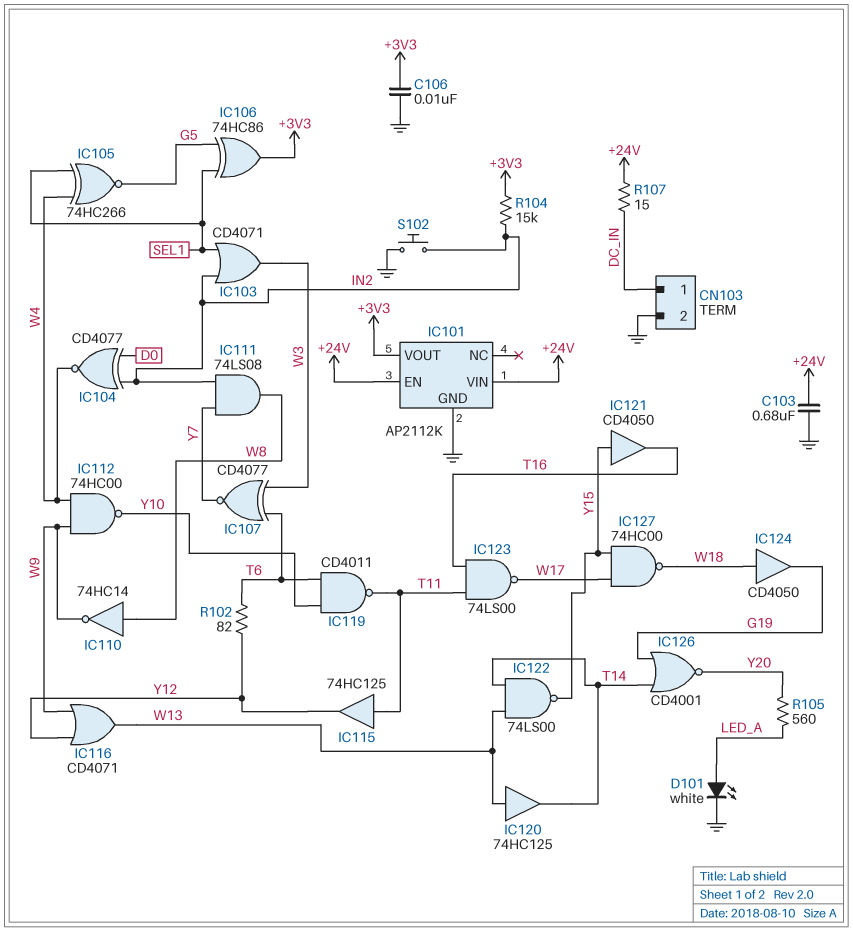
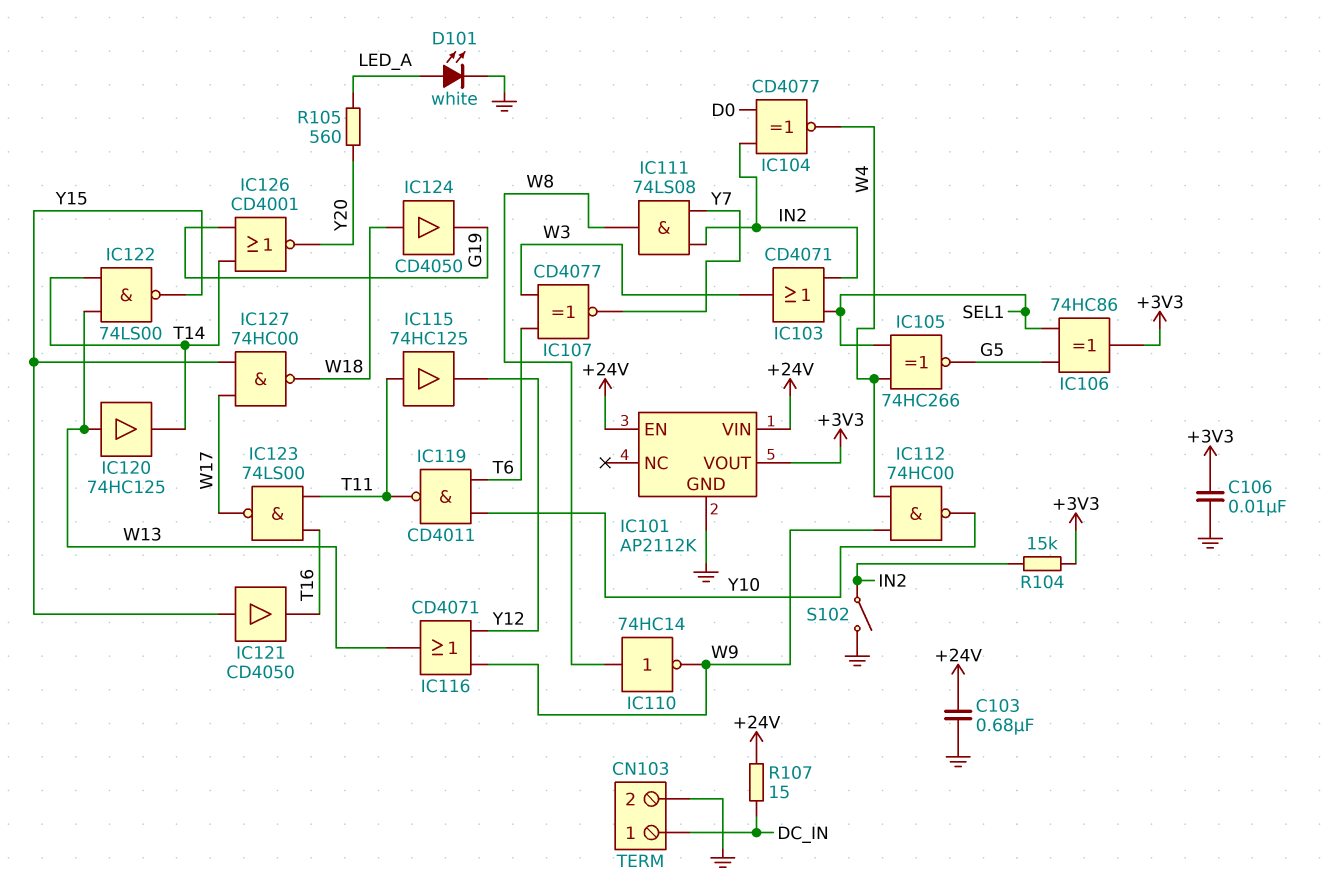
R102: 82 (T6, Y12) -> none
S102: button (GND, IN2) -> switch (GND, IN2)

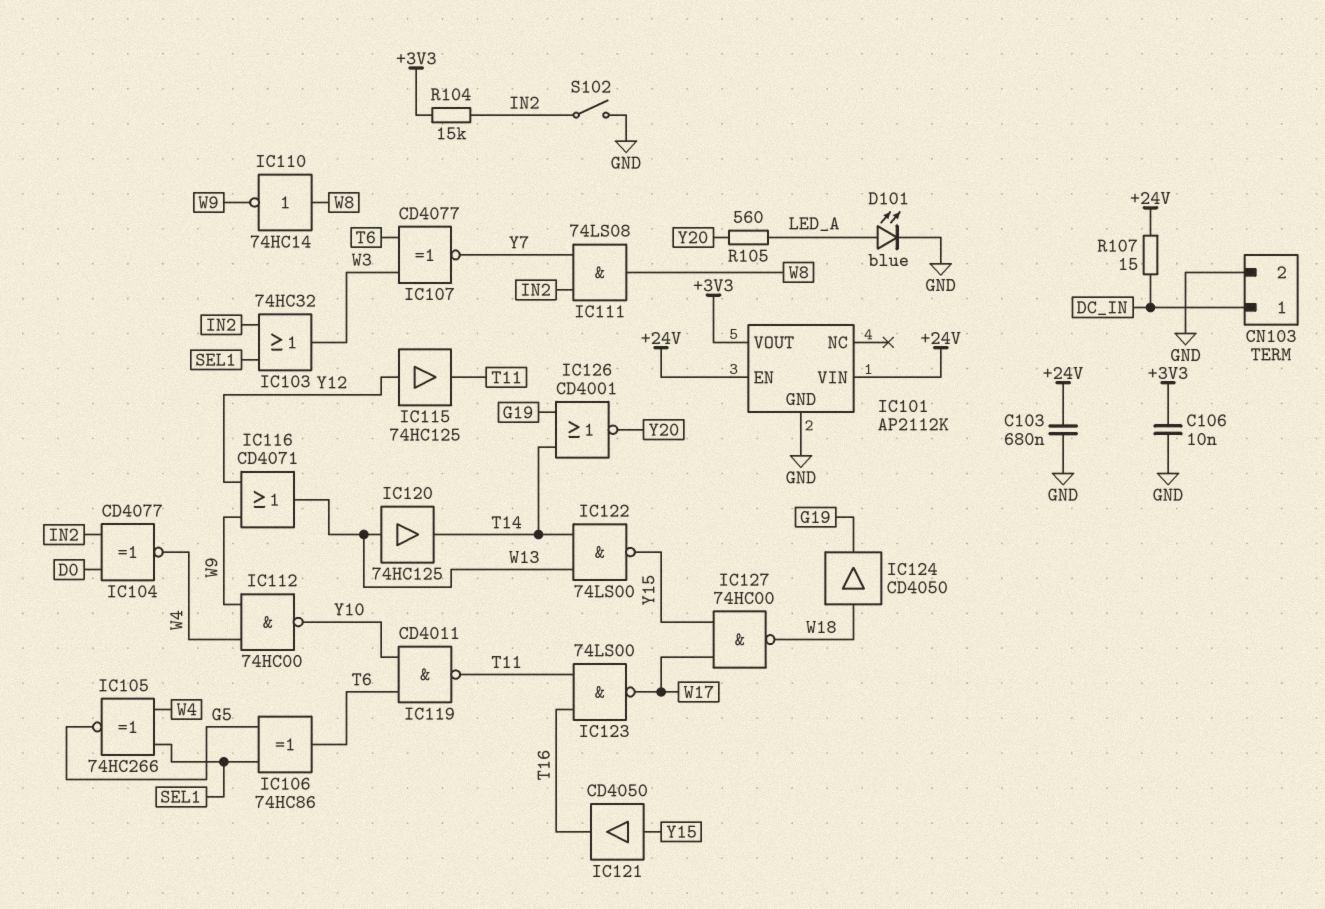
D101: LED white (A LED_A, K GND) -> LED blue (A LED_A, K GND)
IC103: OR CD4071 (in IN2, in SEL1, out W3) -> OR 74HC32 (in IN2, in SEL1, out W3)
IC106: XOR 74HC86 (in G5, in SEL1, out +3V3) -> XOR 74HC86 (in G5, in SEL1, out T6)
IC115: buffer 74HC125 (in T11, out Y12) -> buffer 74HC125 (in Y12, out T11)

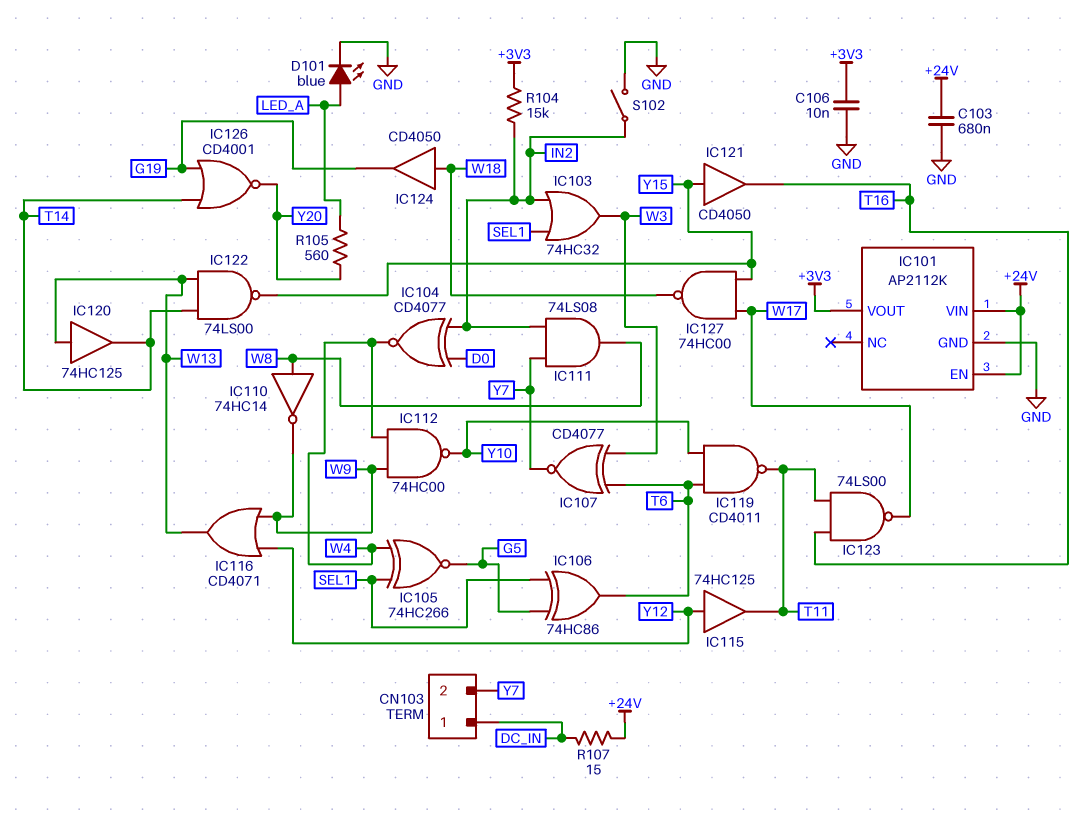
CN103 pin 2: GND -> Y7

